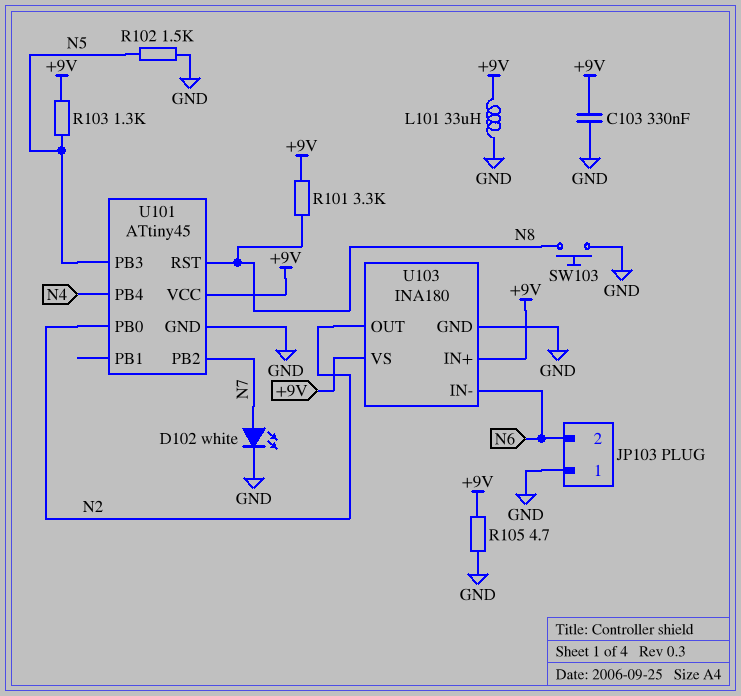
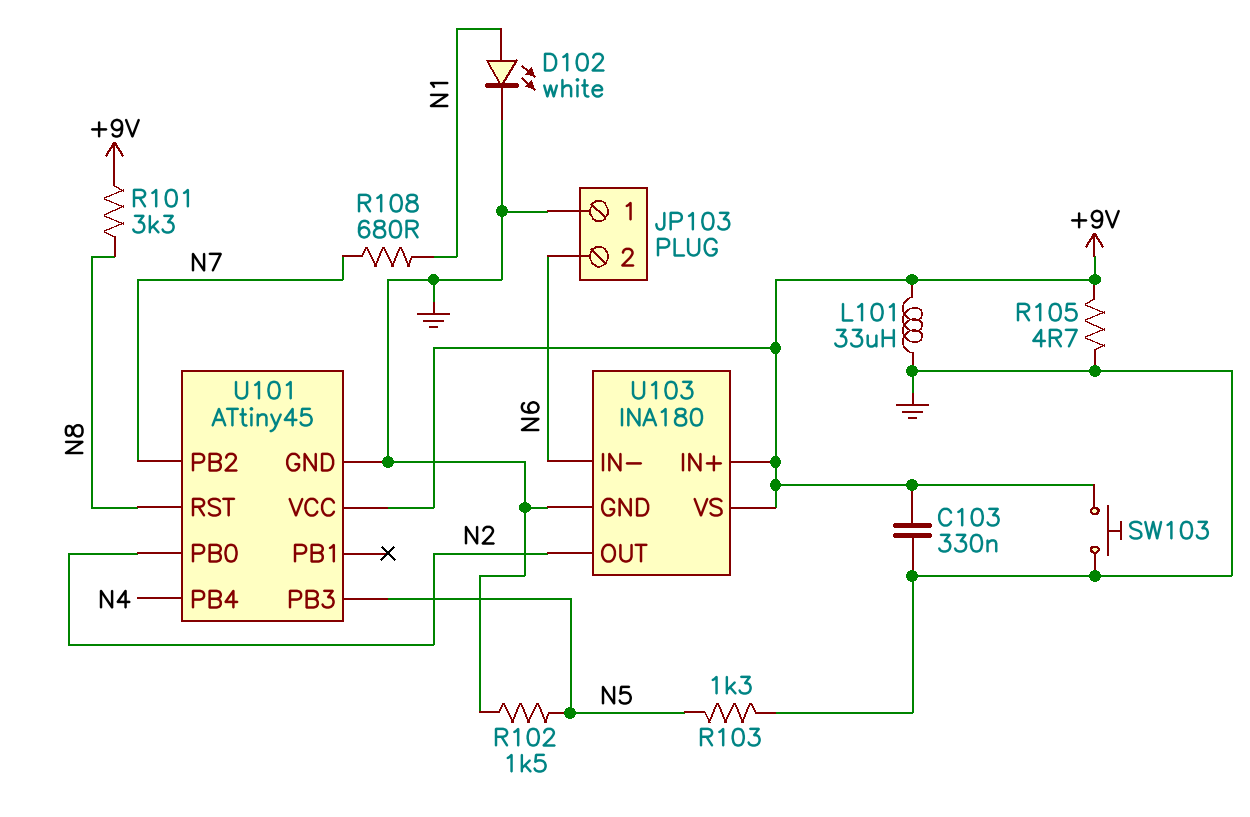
D102: LED white (A N7, K GND) -> LED white (A N1, K GND)
R103: 1.3k (+9V, N5) -> 1.3k (GND, N5)
R108: none -> 680 (N1, N7)
SW103: button (GND, N8) -> button (+9V, GND)

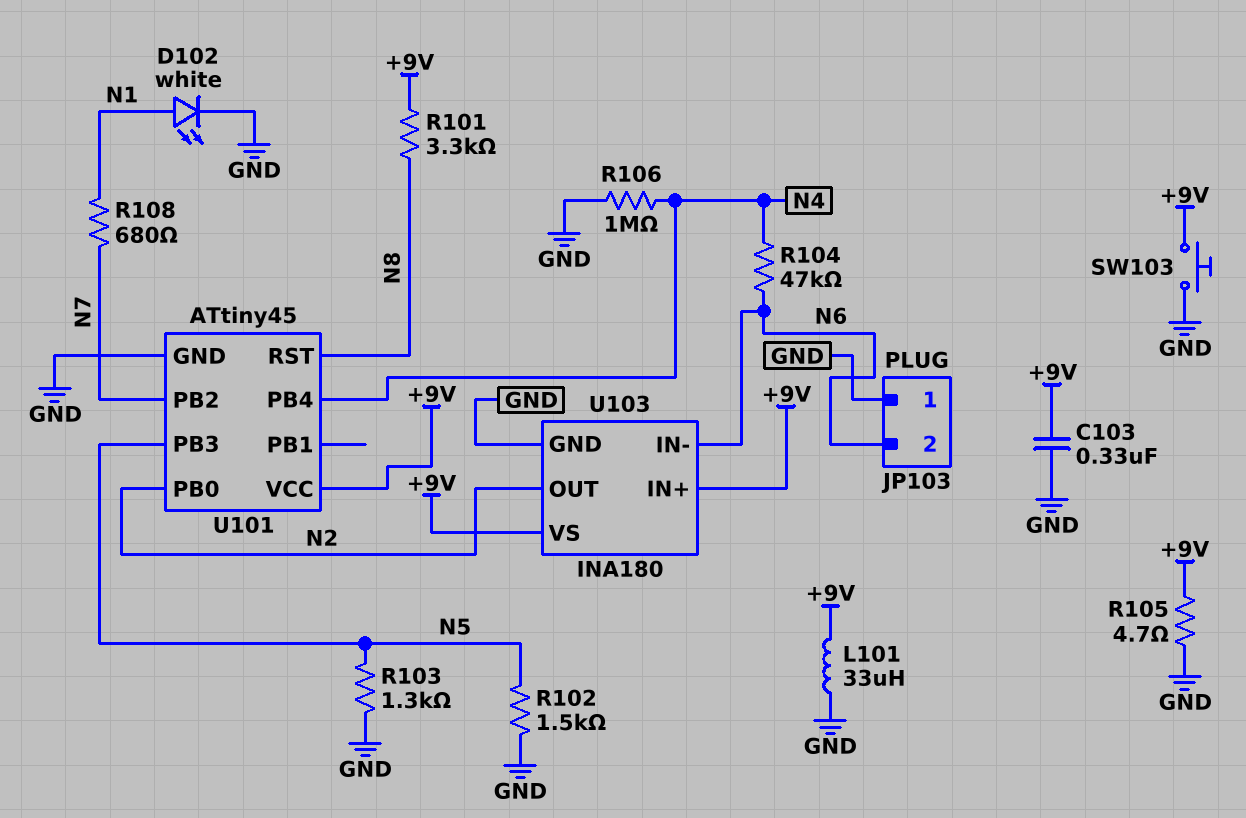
R104: none -> 47k (N4, N6)
R106: none -> 1M (GND, N4)

